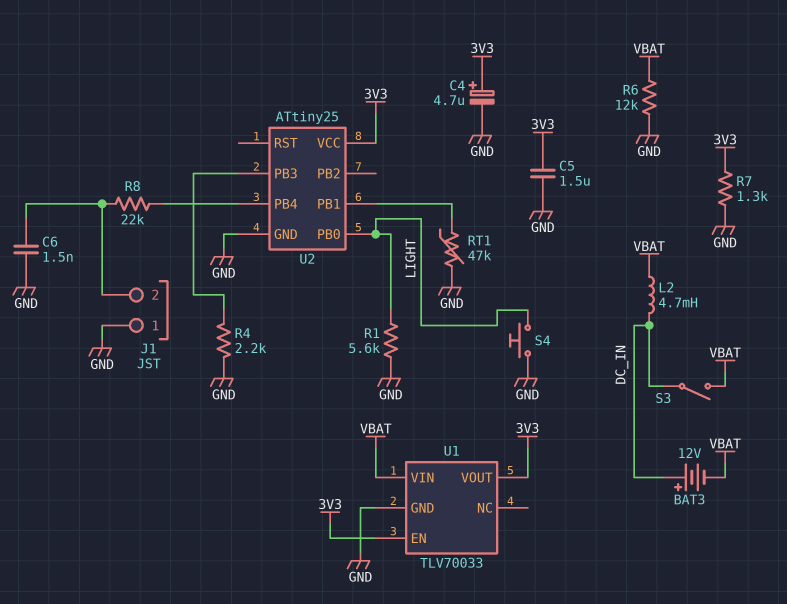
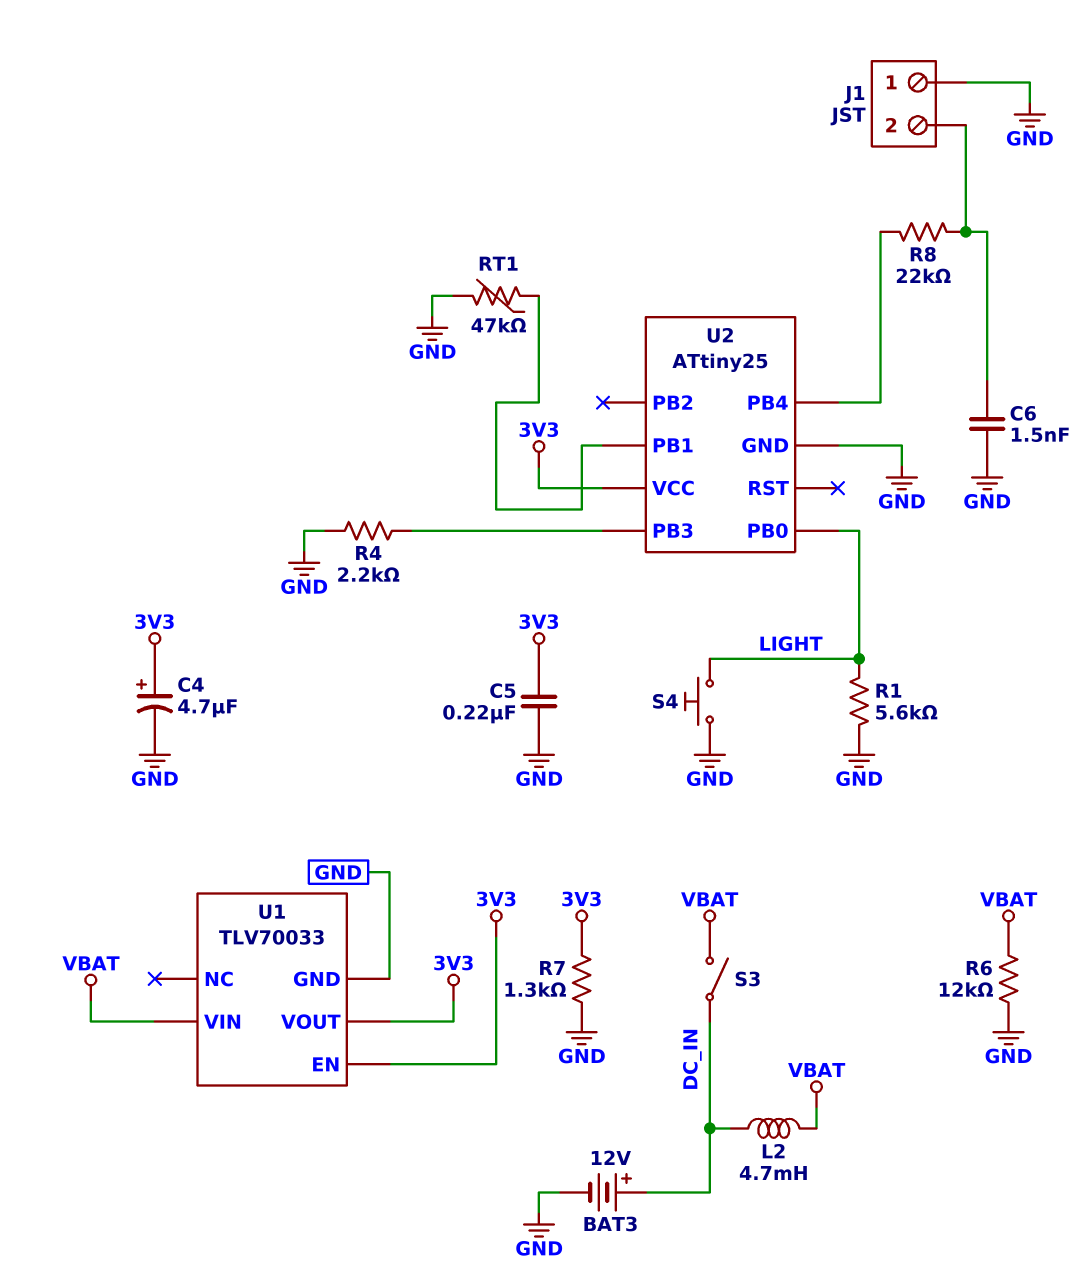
BAT3: 12V (plus DC_IN, minus VBAT) -> 12V (plus DC_IN, minus GND)
C5: 1.5uF (3V3, GND) -> 220nF (3V3, GND)

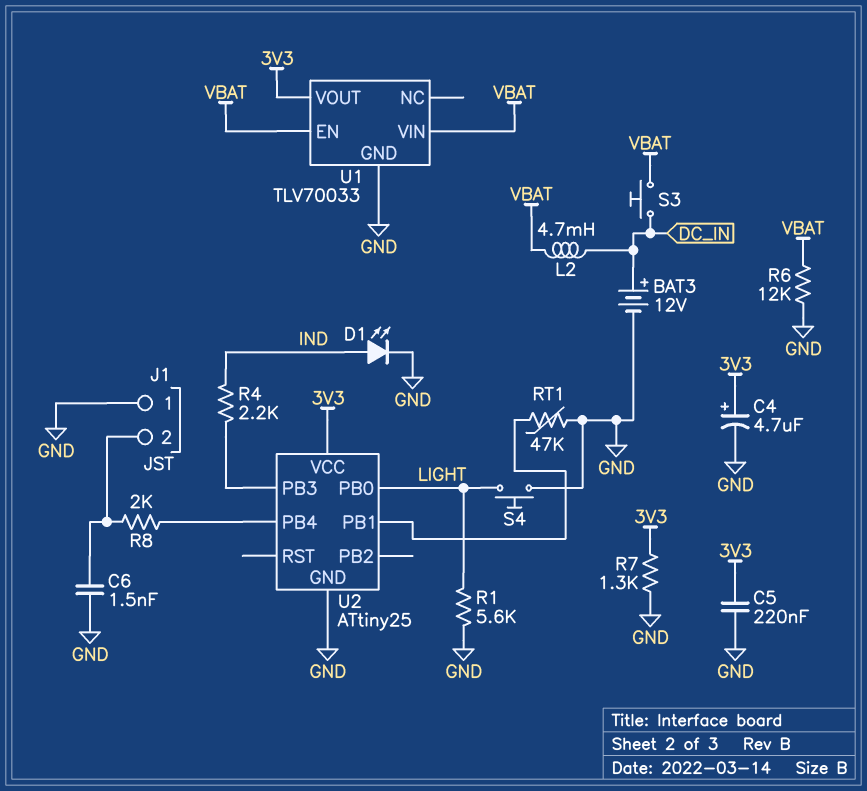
D1: none -> LED (A IND, K GND)
R4: 2.2k (GND, U2/PB3) -> 2.2k (IND, U2/PB3)
R8: 22k (J1/2, U2/PB4) -> 2k (J1/2, U2/PB4)
S3: switch (DC_IN, VBAT) -> button (DC_IN, VBAT)
U1 pin EN: 3V3 -> VBAT

